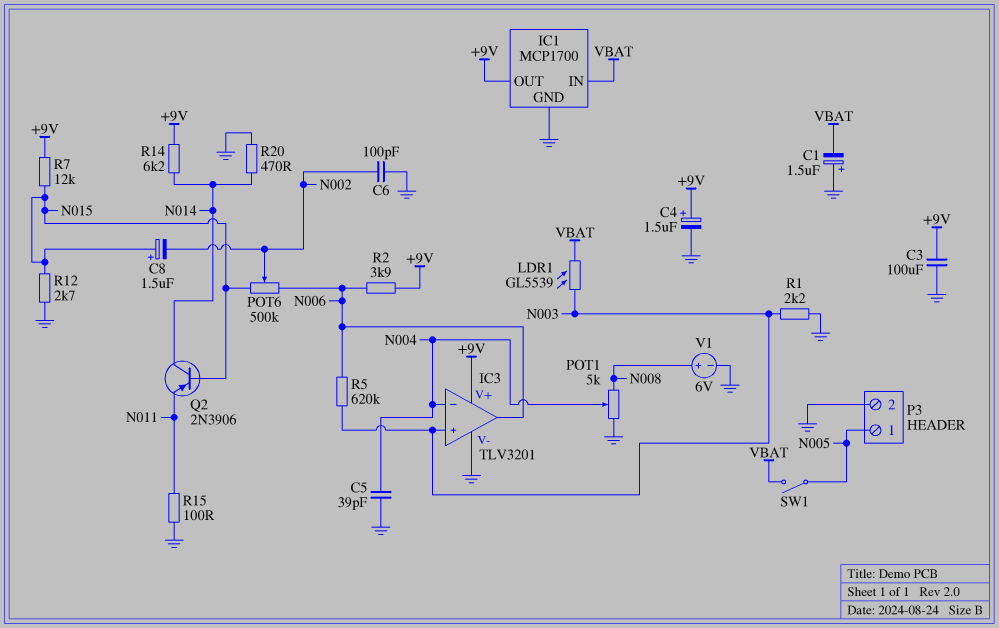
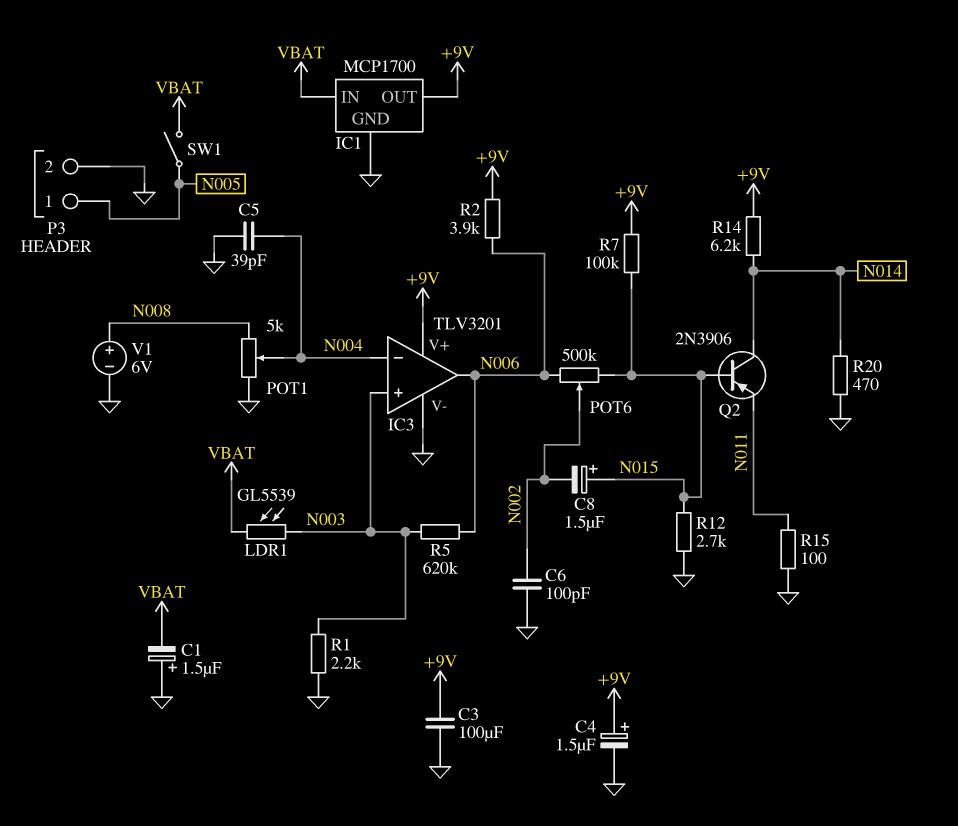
R7: 12k (+9V, N015) -> 100k (+9V, N015)

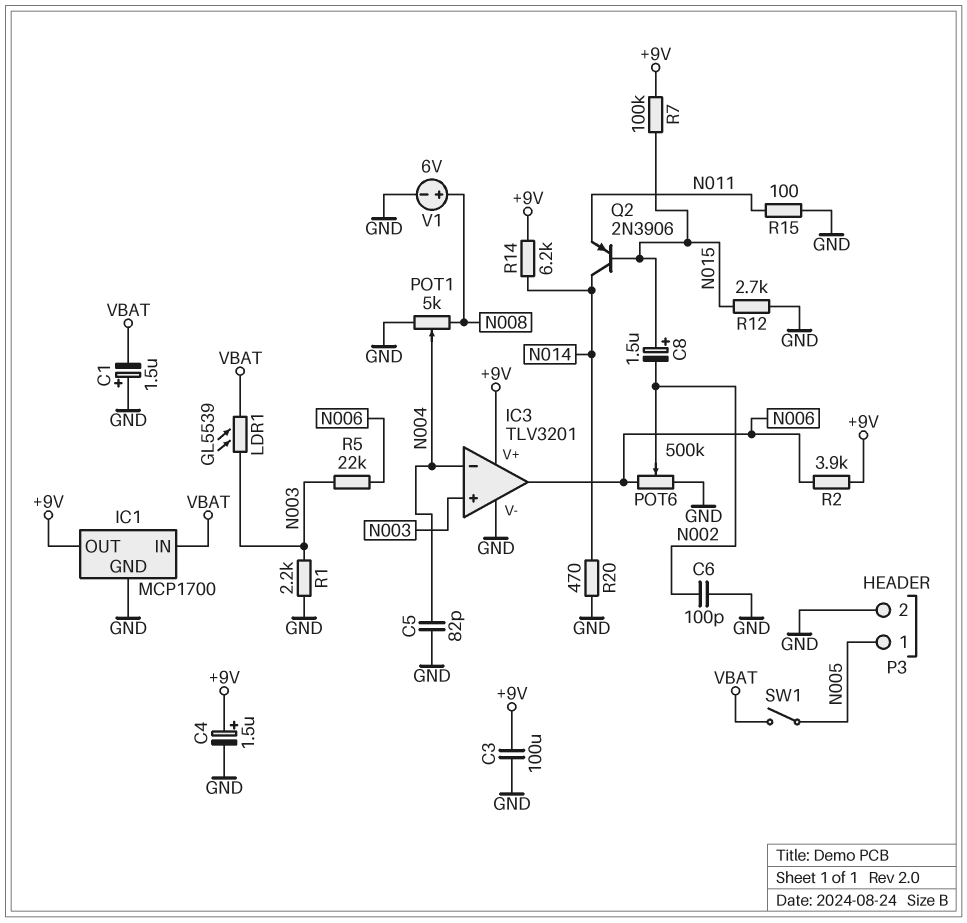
C5: 39pF (GND, N004) -> 82pF (GND, N004)
POT6: 500k (N006, N015, wiper N002) -> 500k (GND, N006, wiper N002)
R5: 620k (N003, N006) -> 22k (N003, N006)

